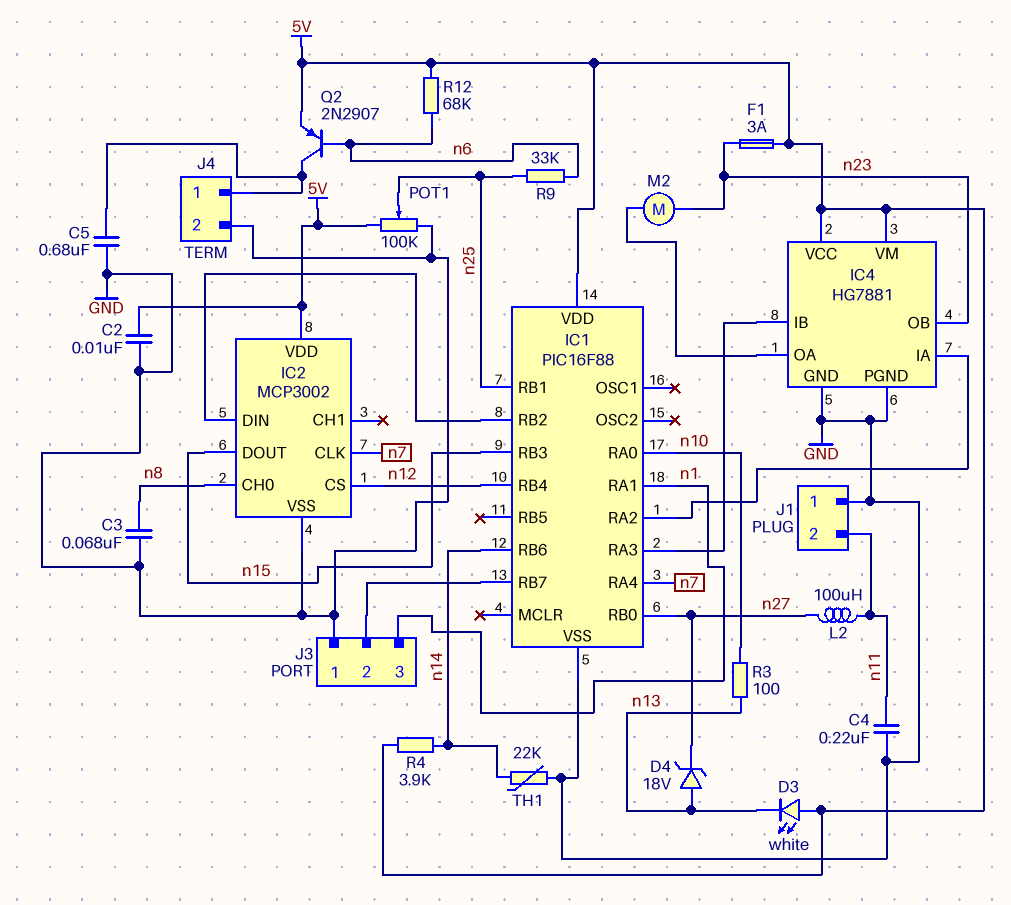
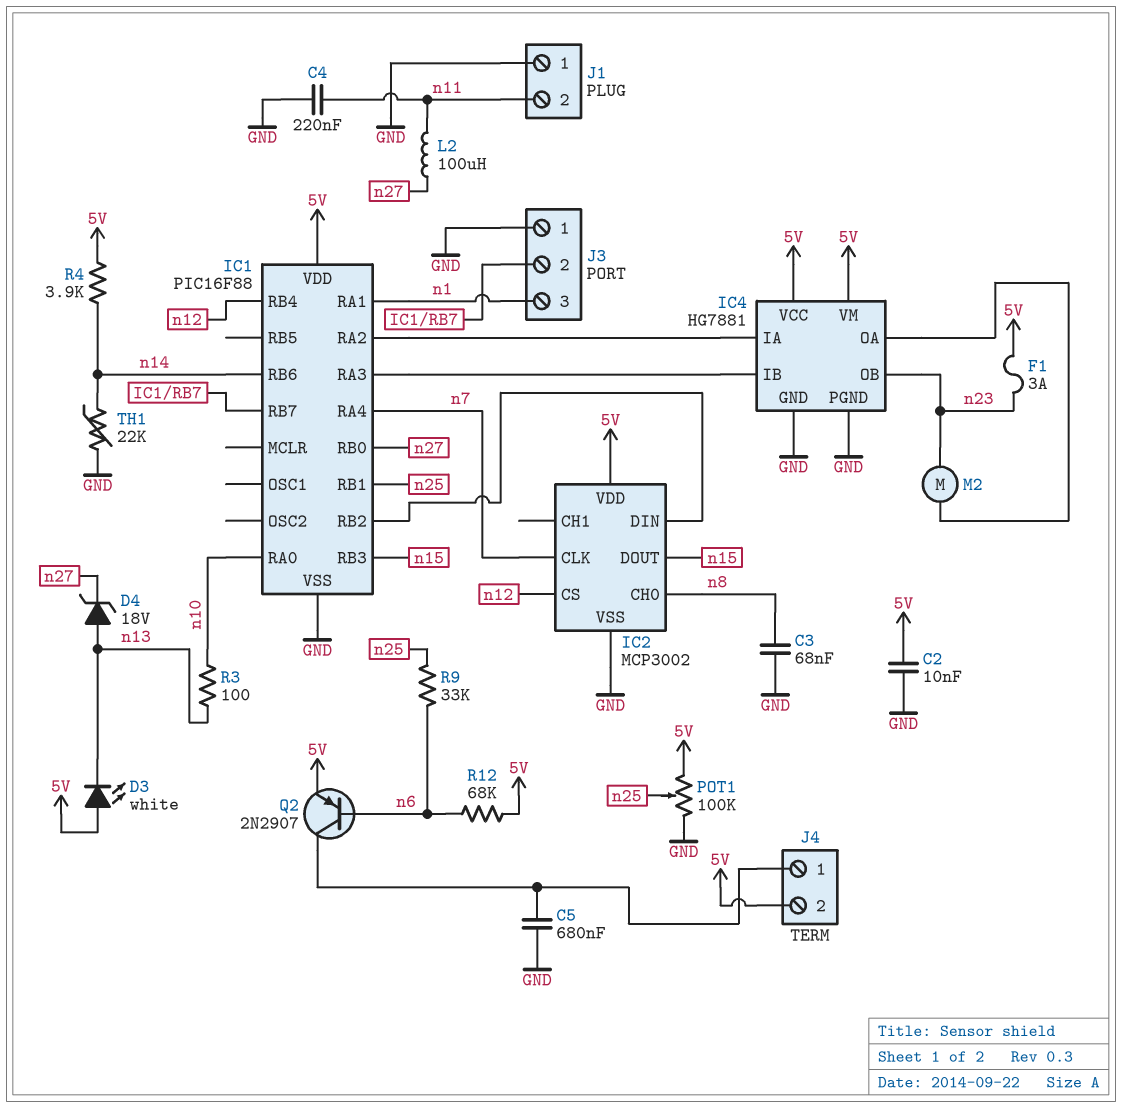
J4 pin 2: GND -> 5V

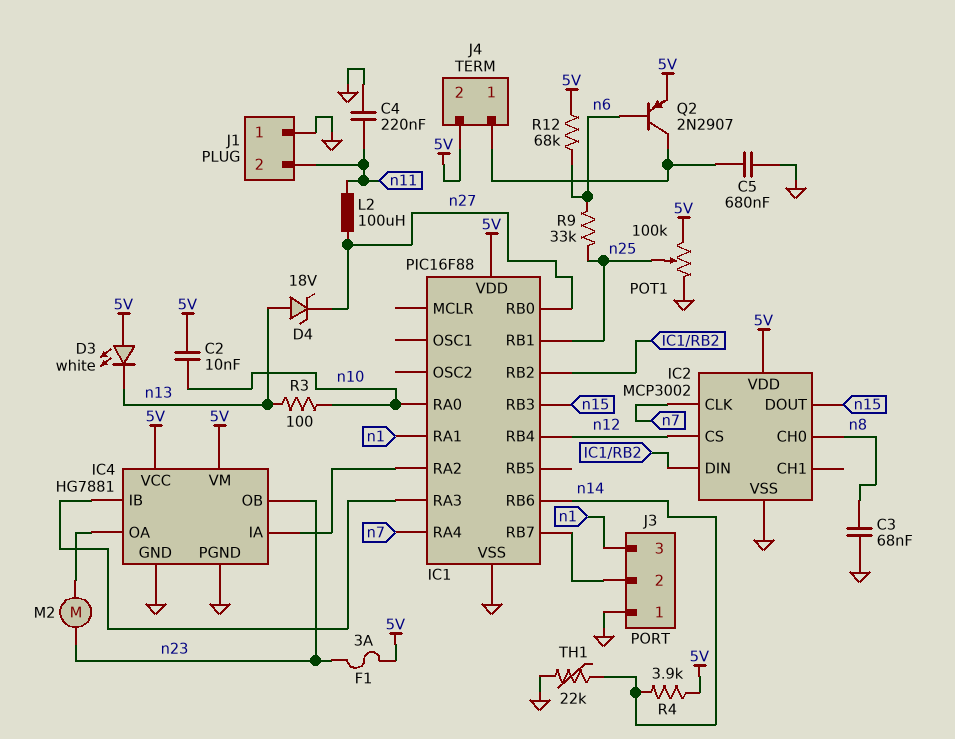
C2: 10nF (5V, GND) -> 10nF (5V, n10)

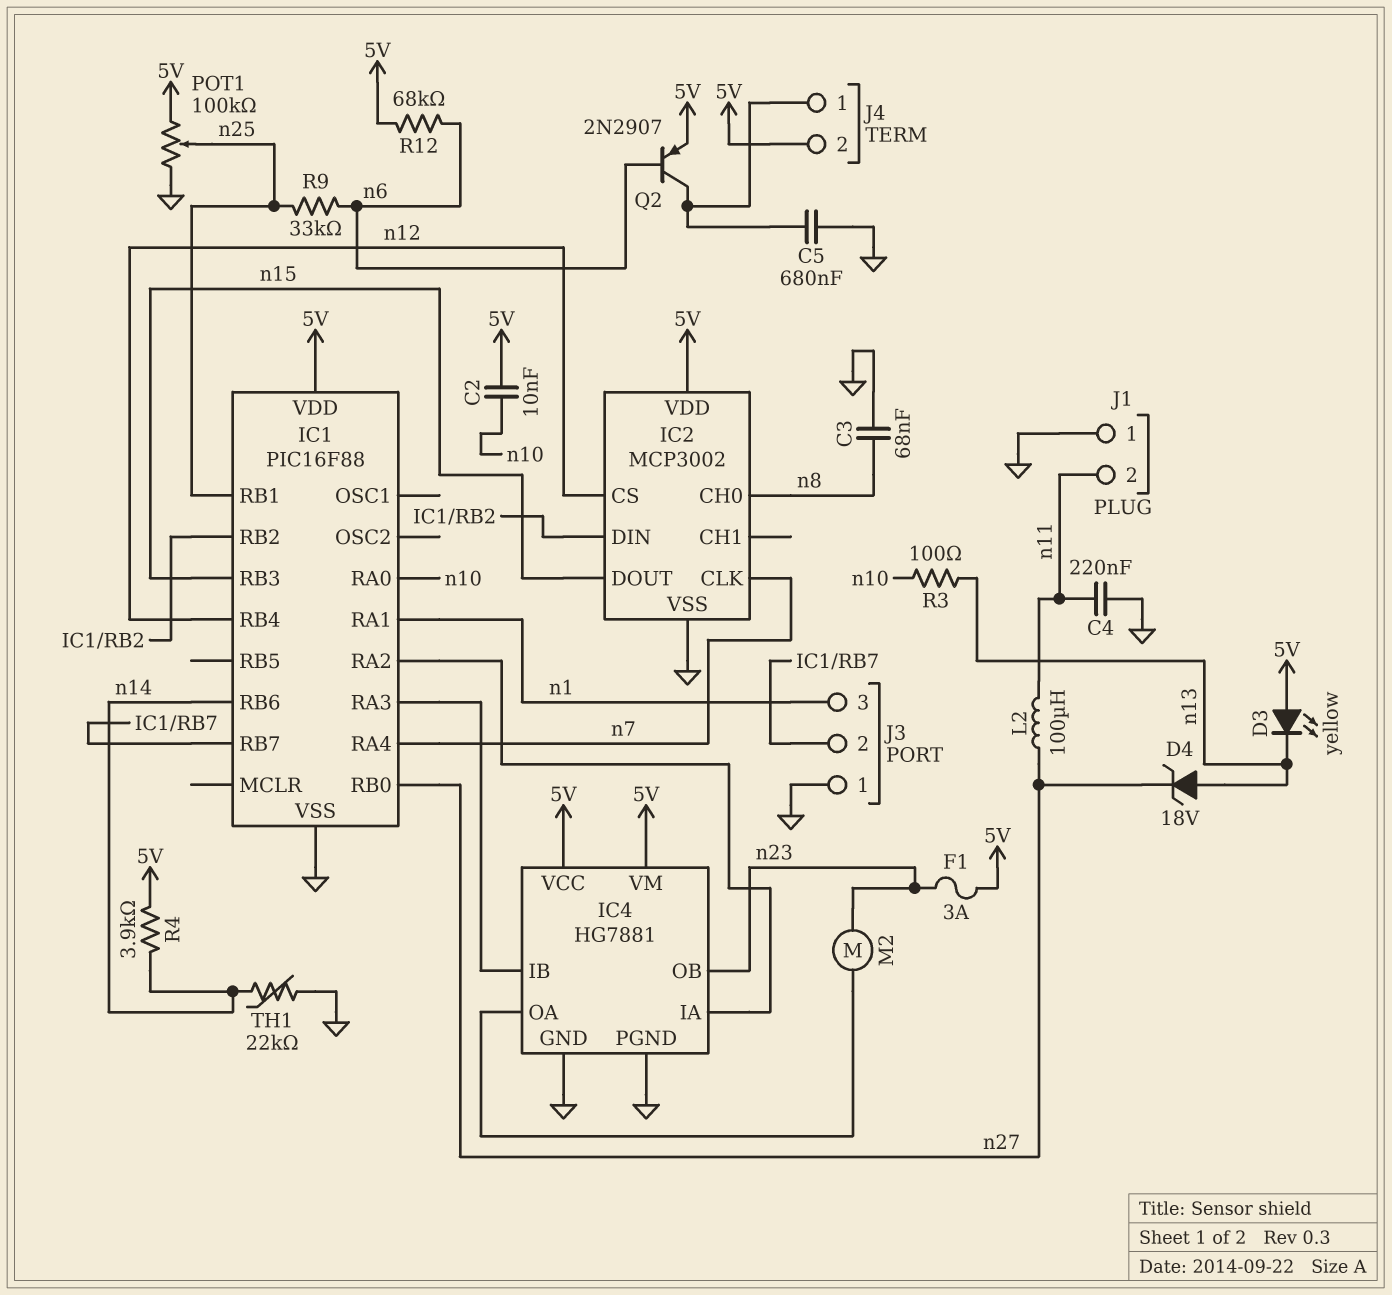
D3: LED white (A 5V, K n13) -> LED yellow (A 5V, K n13)

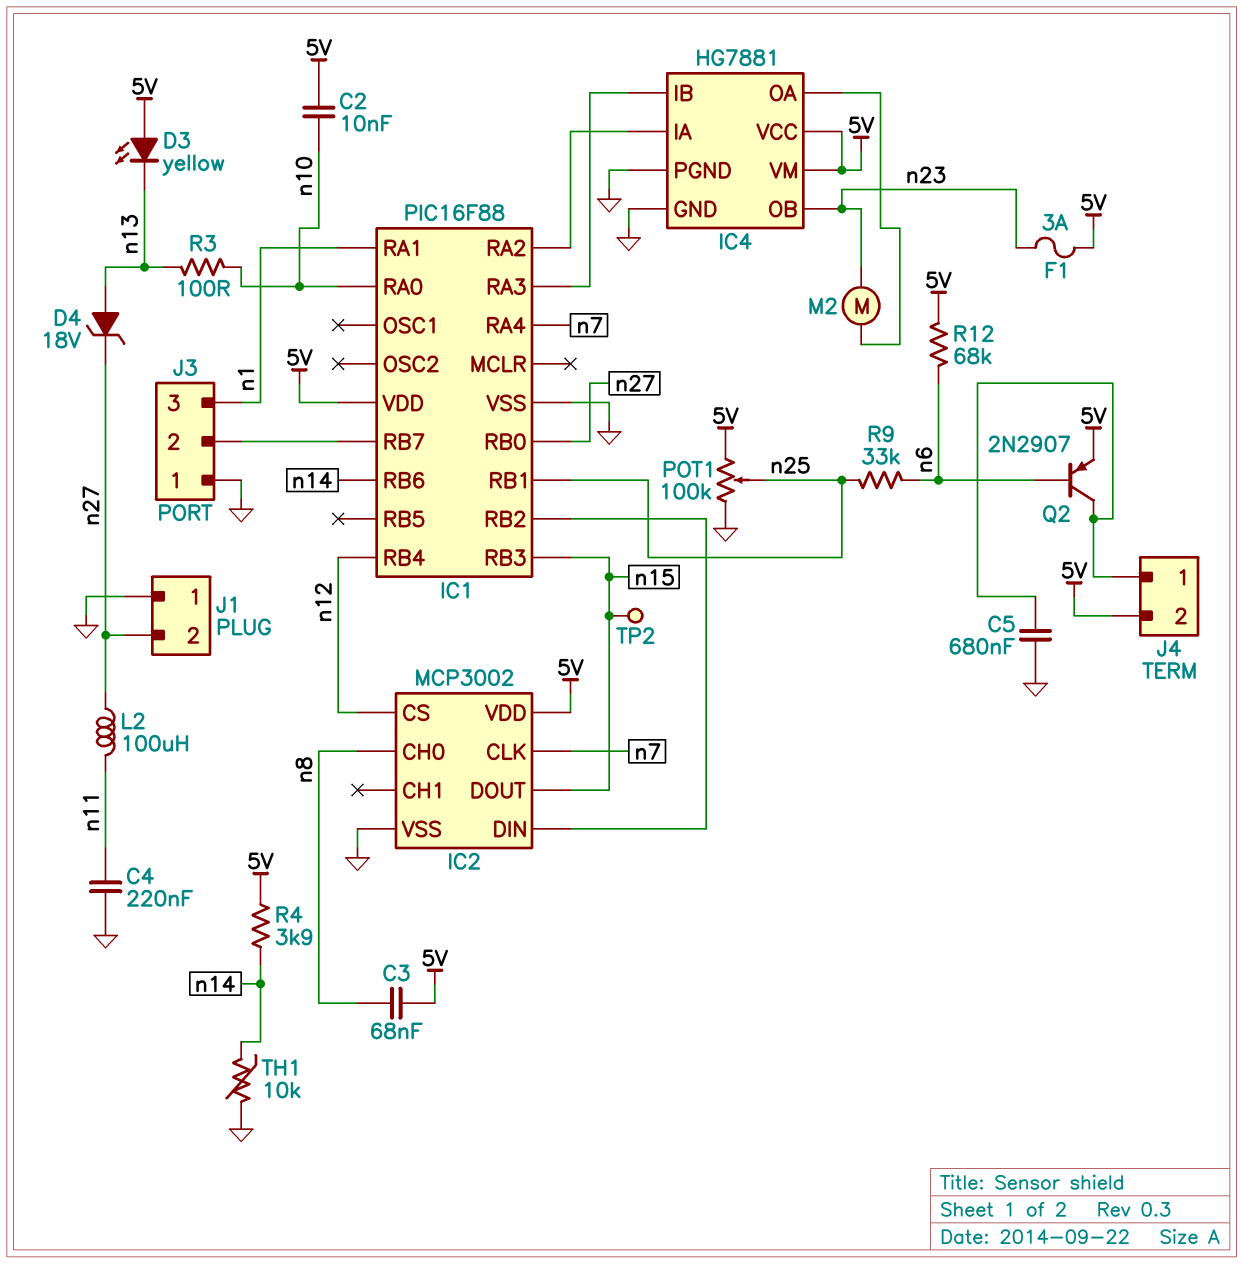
C3: 68nF (GND, n8) -> 68nF (5V, n8)
J1 pin 2: n11 -> n27
TH1: 22k (GND, n14) -> 10k (GND, n14)
TP2: none -> test point (n15)

